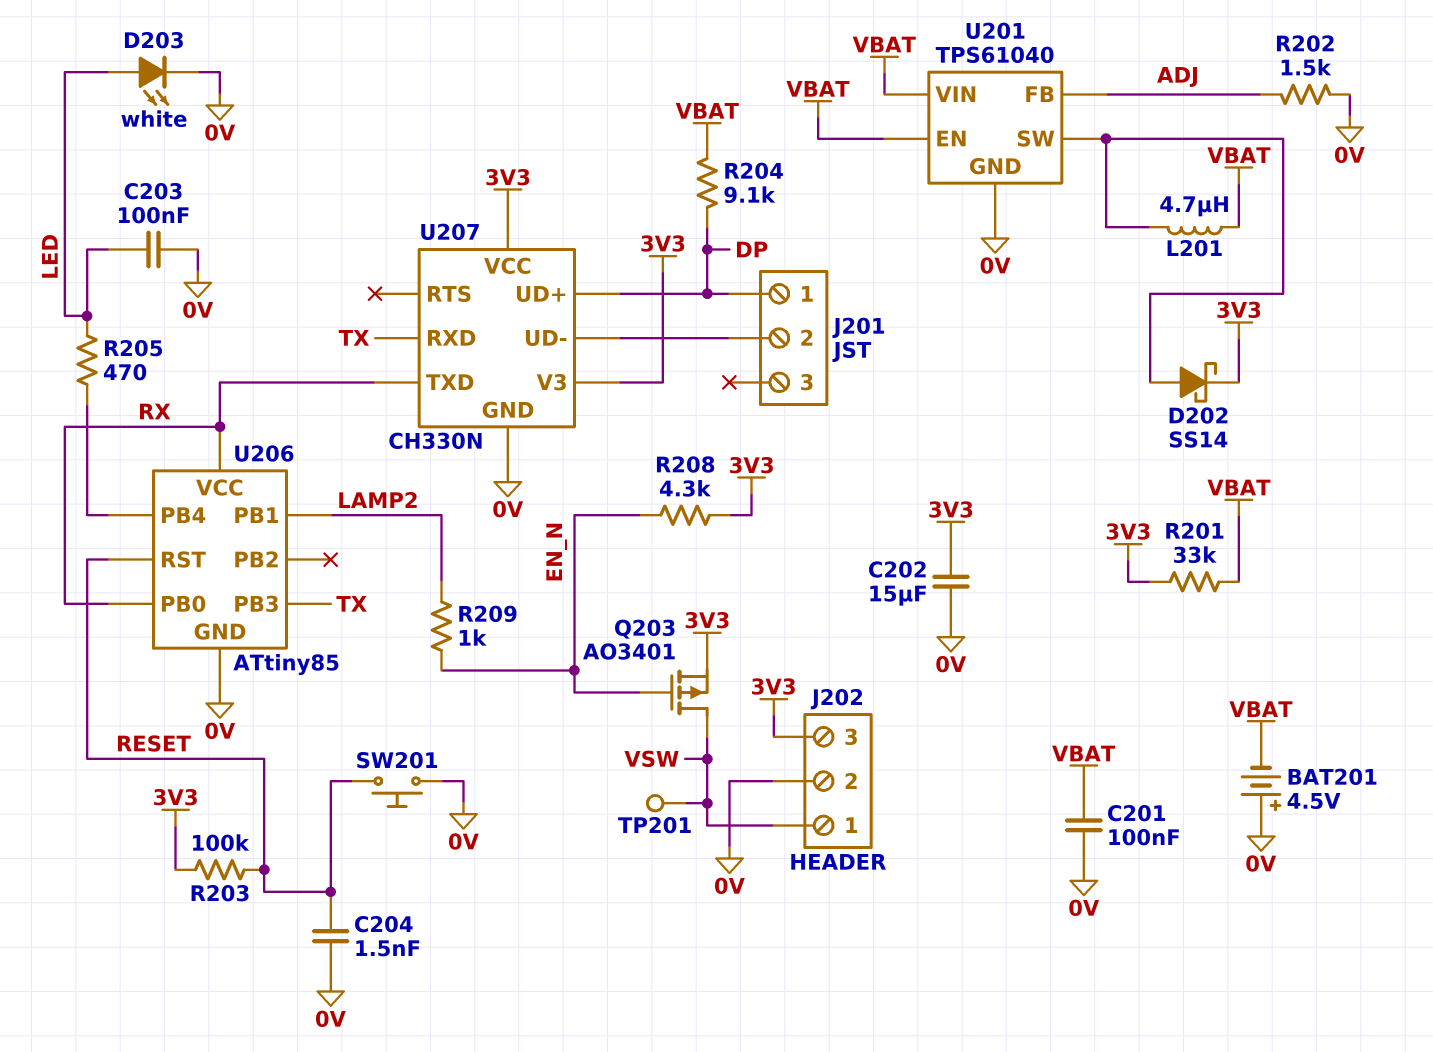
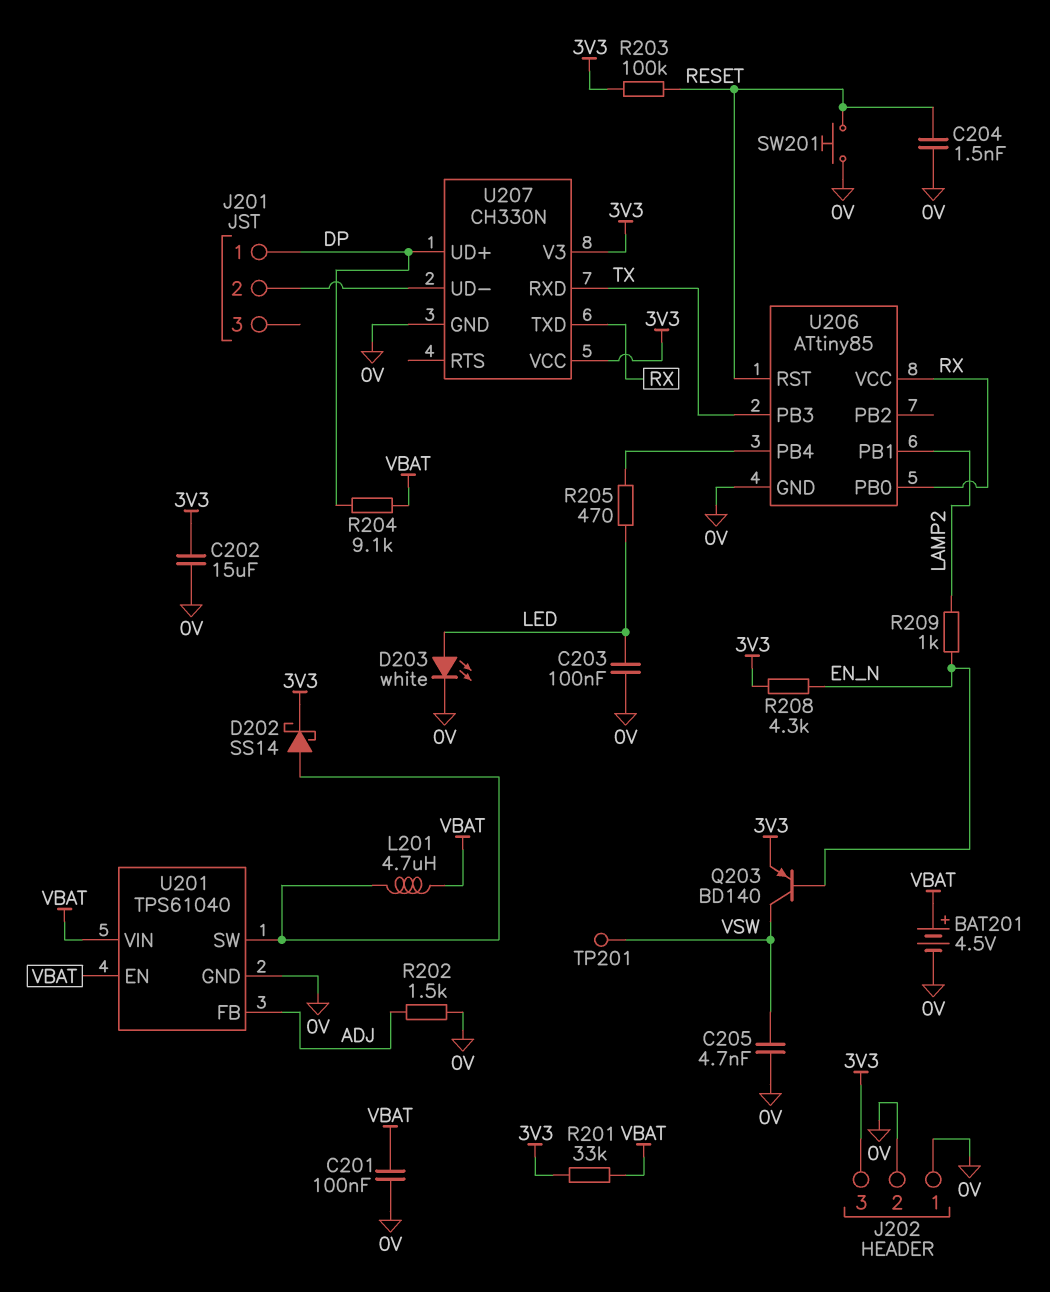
BAT201: 4.5V (plus 0V, minus VBAT) -> 4.5V (plus VBAT, minus 0V)
C205: none -> 4.7nF (0V, VSW)
J202 pin 1: VSW -> 0V
Q203: PMOS AO3401 (G EN_N, D VSW, S 3V3) -> PNP BD140 (B EN_N, C VSW, E 3V3)

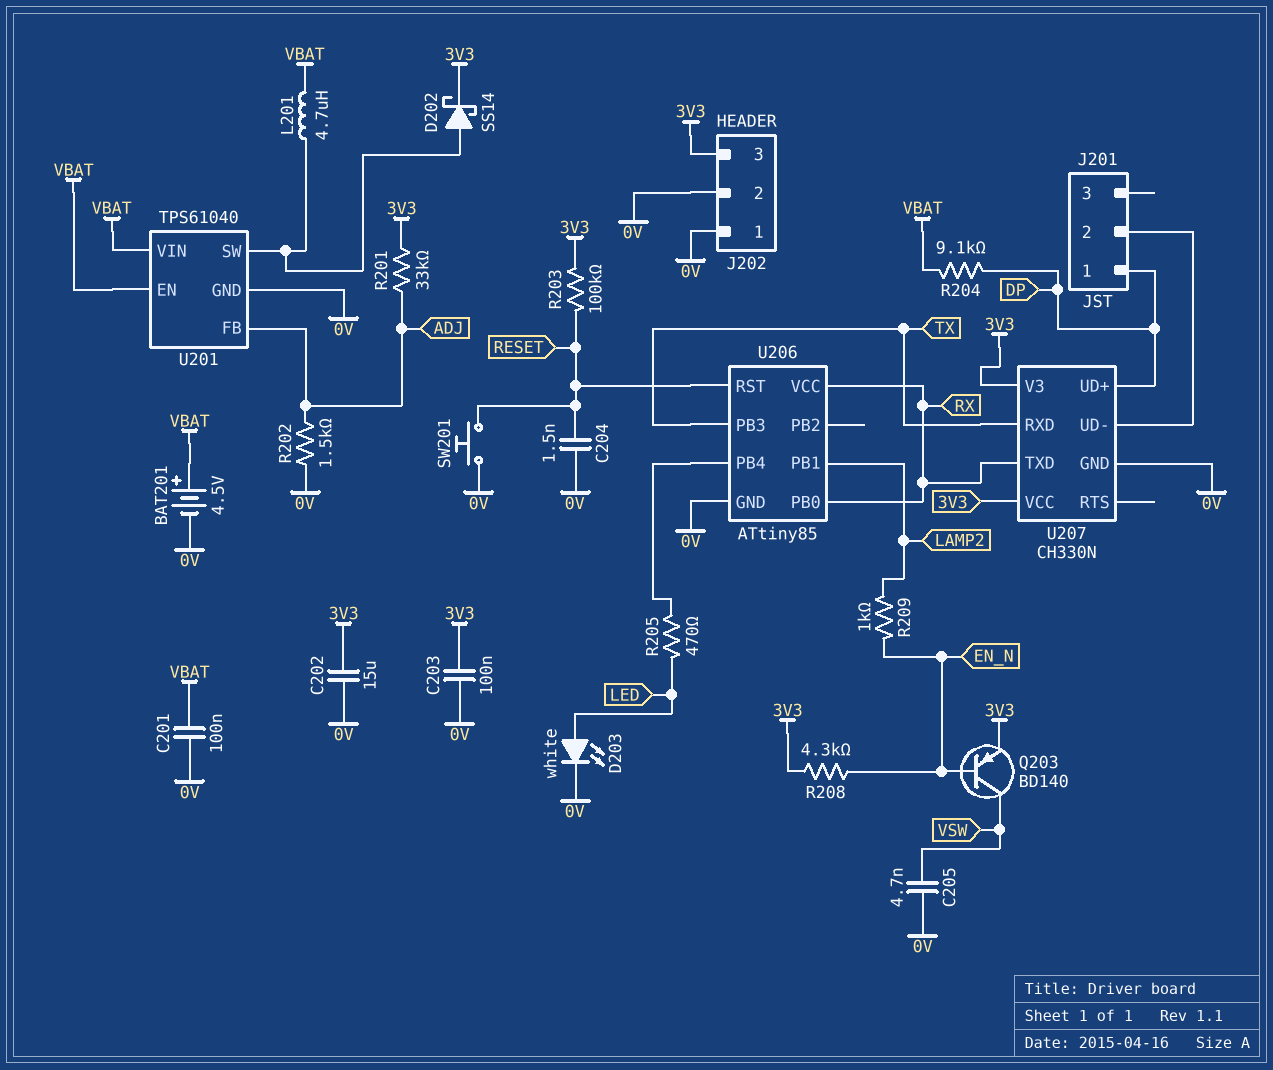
C203: 100nF (0V, LED) -> 100nF (0V, 3V3)
R201: 33k (3V3, VBAT) -> 33k (3V3, ADJ)
TP201: test point (VSW) -> none

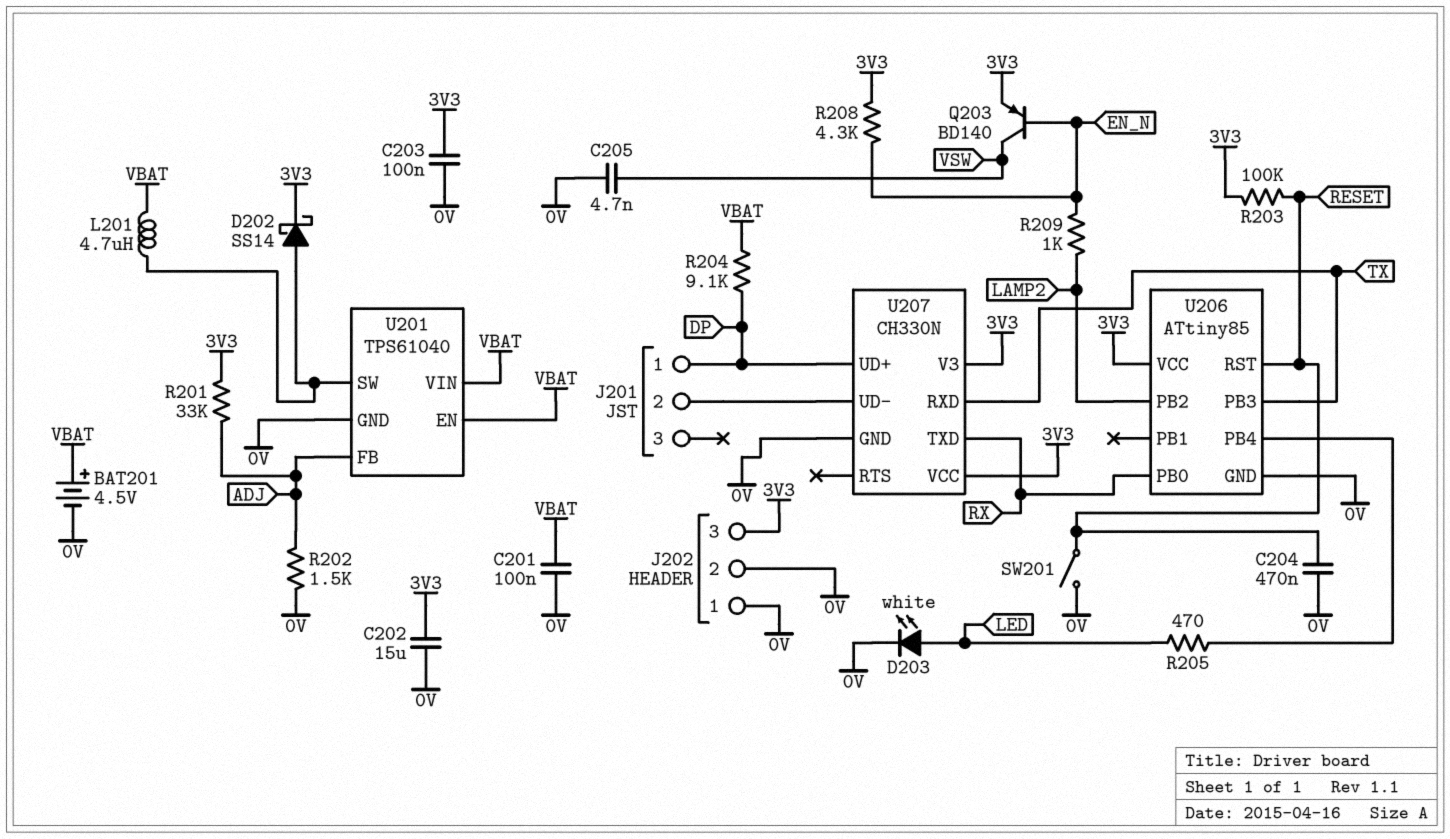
C204: 1.5nF (0V, RESET) -> 470nF (0V, RESET)
SW201: button (0V, RESET) -> switch (0V, RESET)
U206 pin PB1: LAMP2 -> none
U206 pin PB2: none -> LAMP2
U206 pin VCC: RX -> 3V3

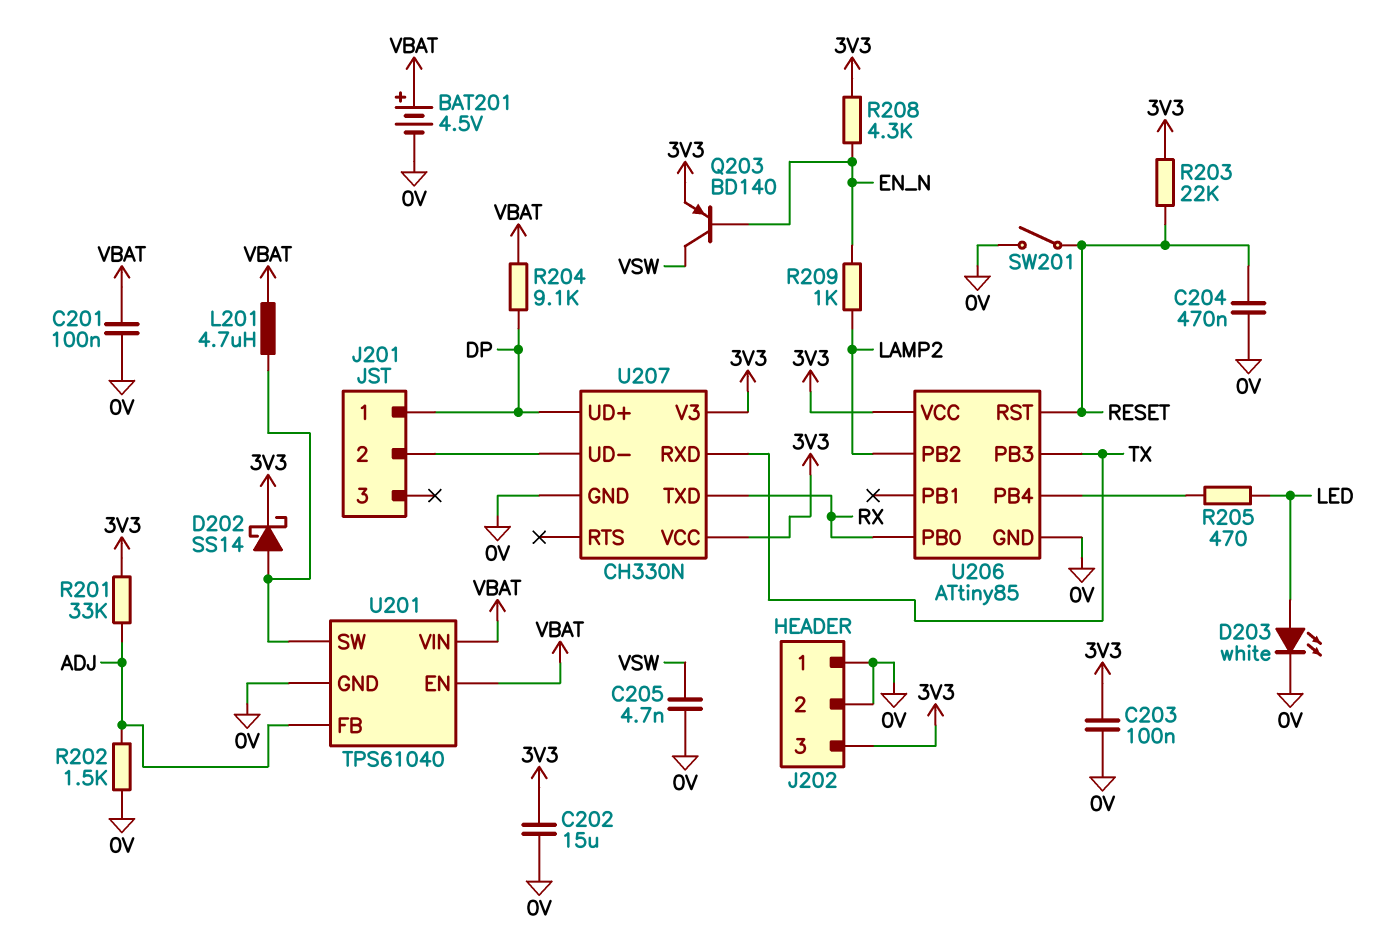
R203: 100k (3V3, RESET) -> 22k (3V3, RESET)

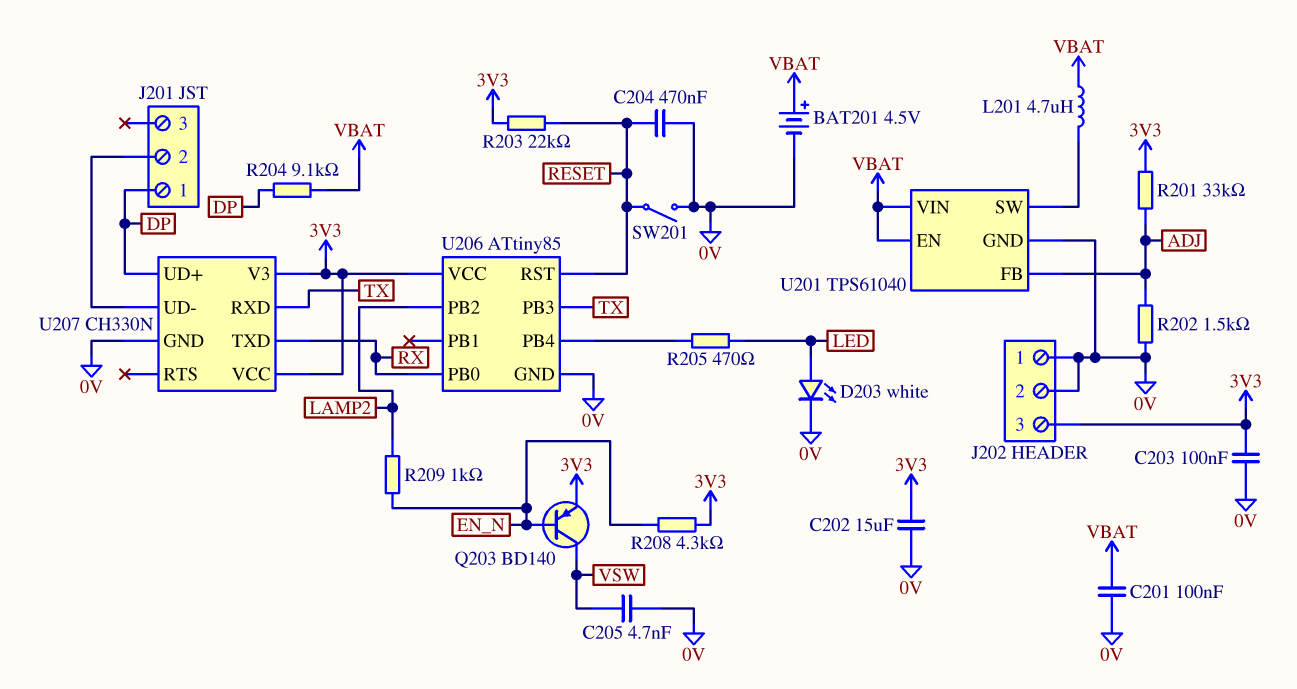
D202: schottky SS14 (A U201/SW, K 3V3) -> none

